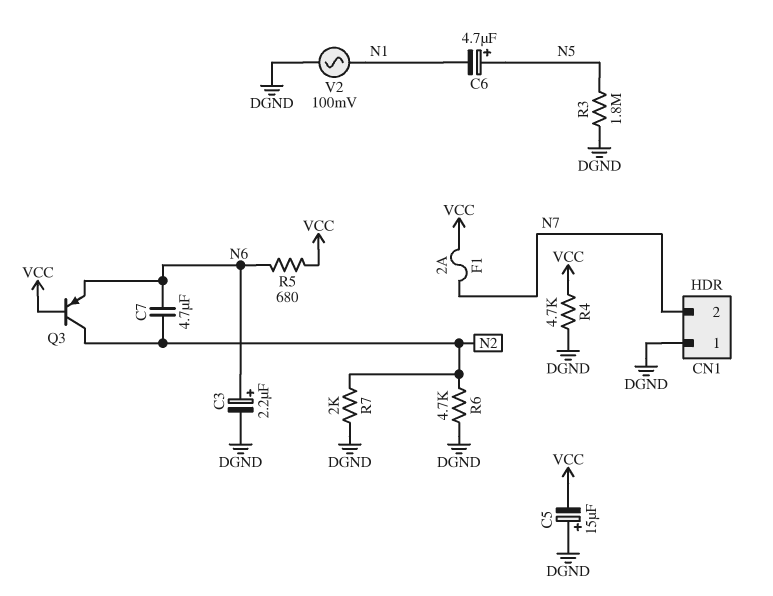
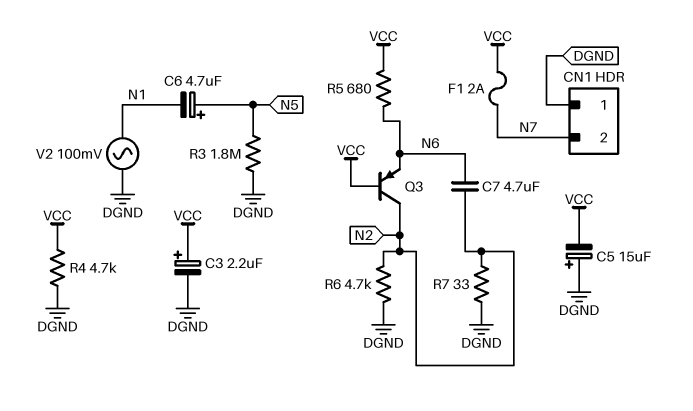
C3: 2.2uF (plus N6, minus DGND) -> 2.2uF (plus VCC, minus DGND)
R7: 2k (DGND, N2) -> 33 (DGND, N2)

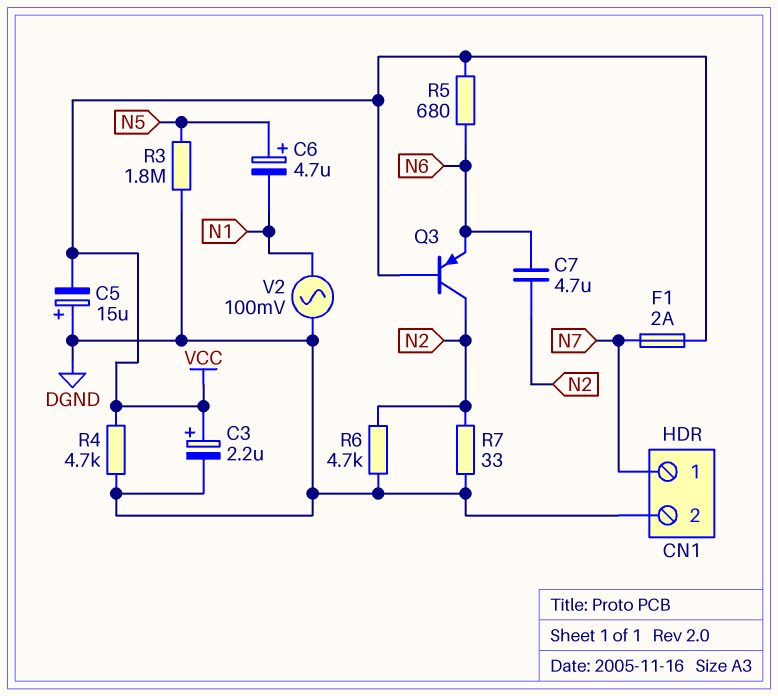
CN1 pin 1: DGND -> N7
CN1 pin 2: N7 -> DGND

